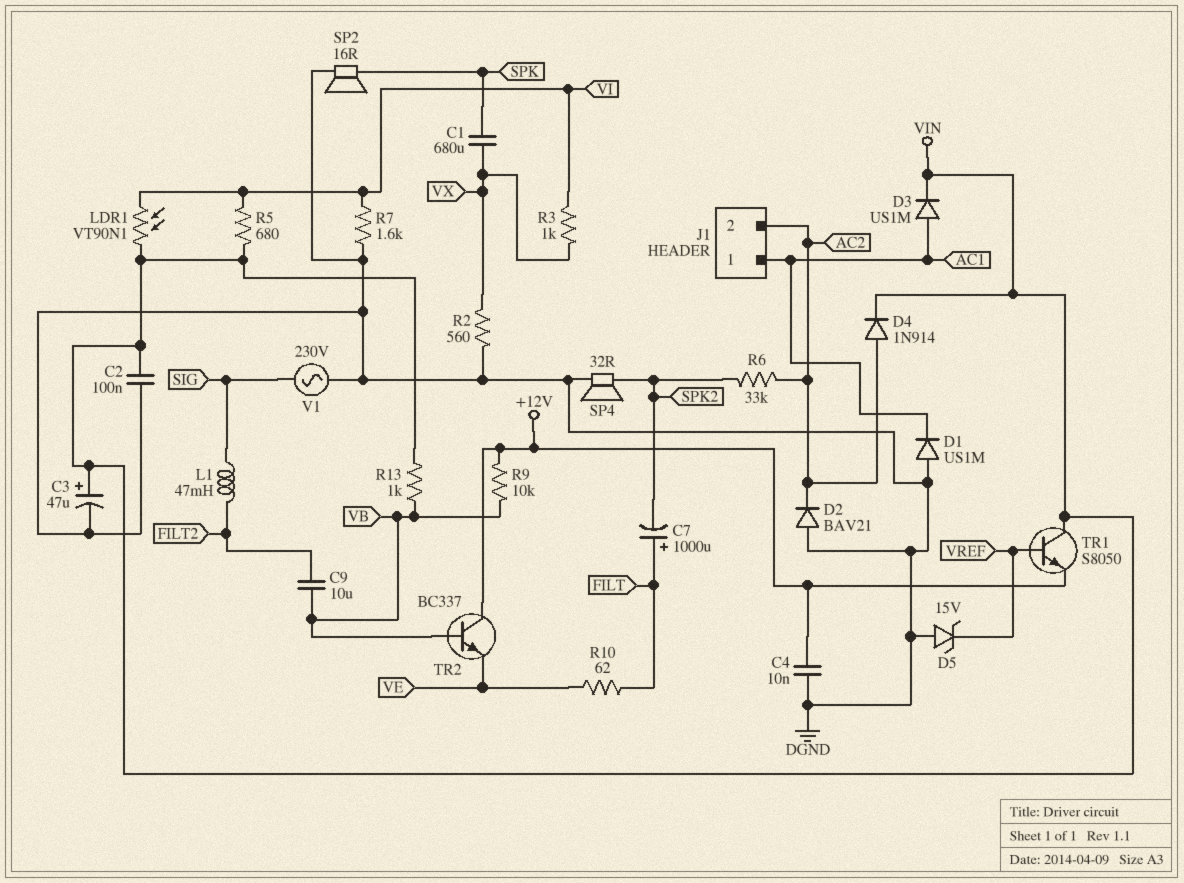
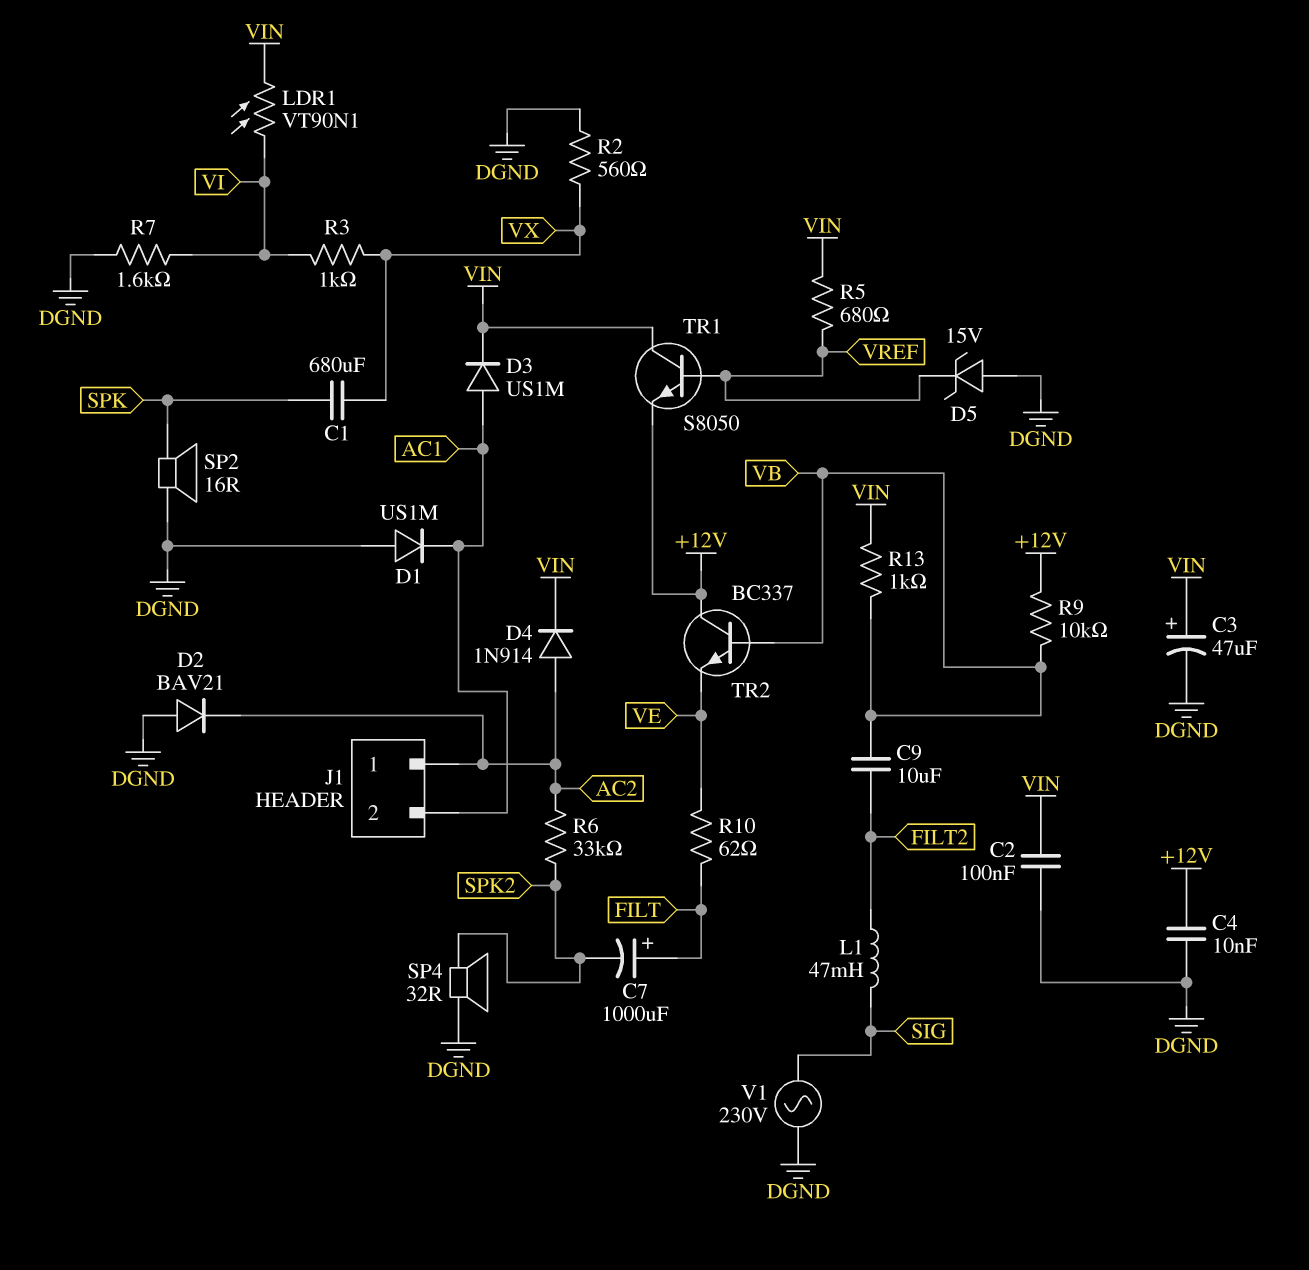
J1 pin 1: AC1 -> AC2
J1 pin 2: AC2 -> AC1
R5: 680 (VI, VIN) -> 680 (VIN, VREF)

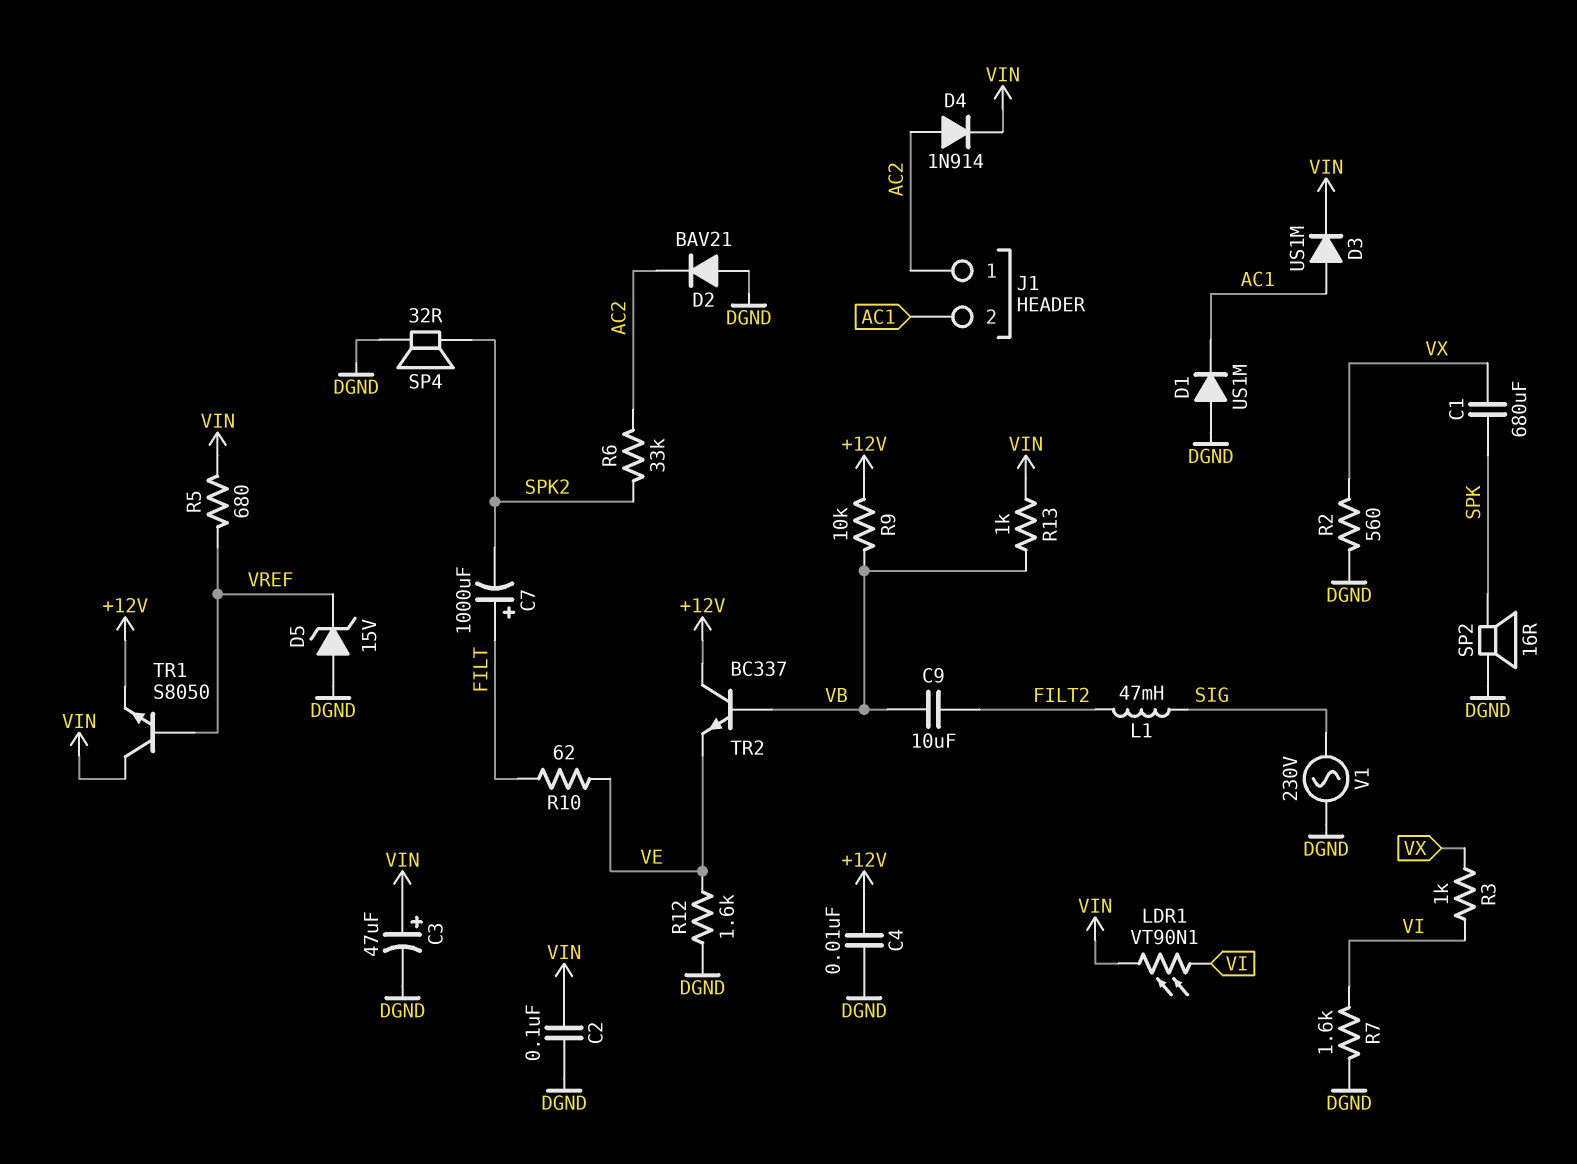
R12: none -> 1.6k (DGND, VE)

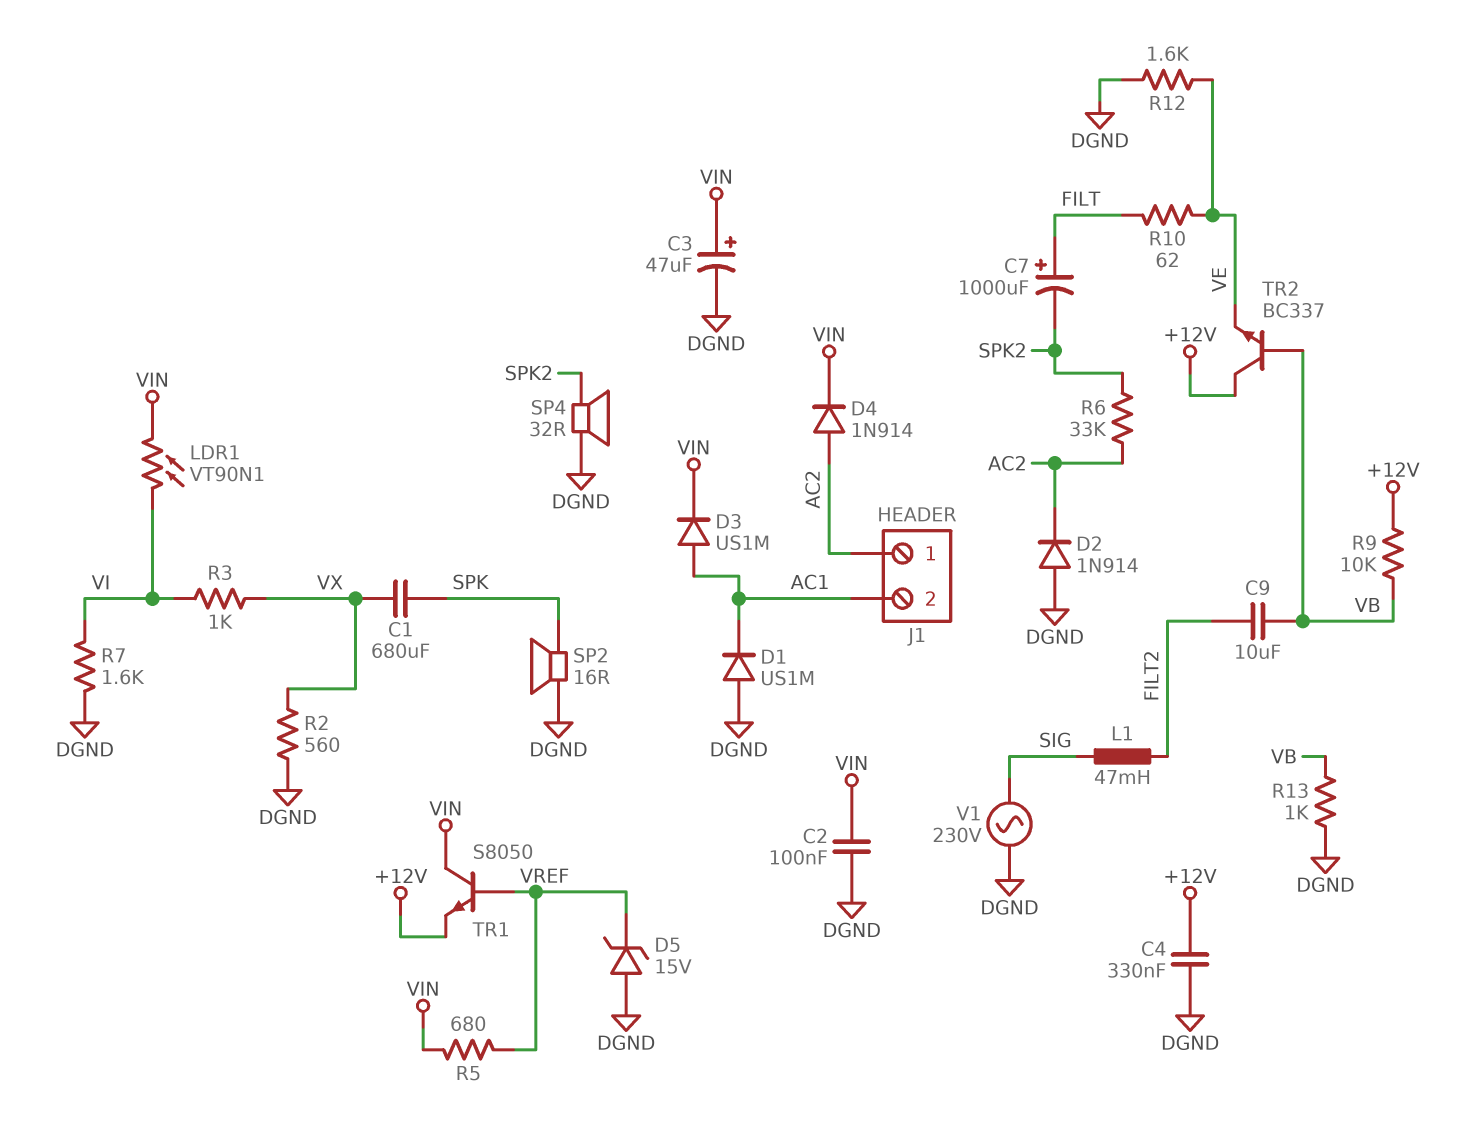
C4: 10nF (+12V, DGND) -> 330nF (+12V, DGND)
D2: diode BAV21 (A DGND, K AC2) -> diode 1N914 (A DGND, K AC2)
R13: 1k (VB, VIN) -> 1k (DGND, VB)

